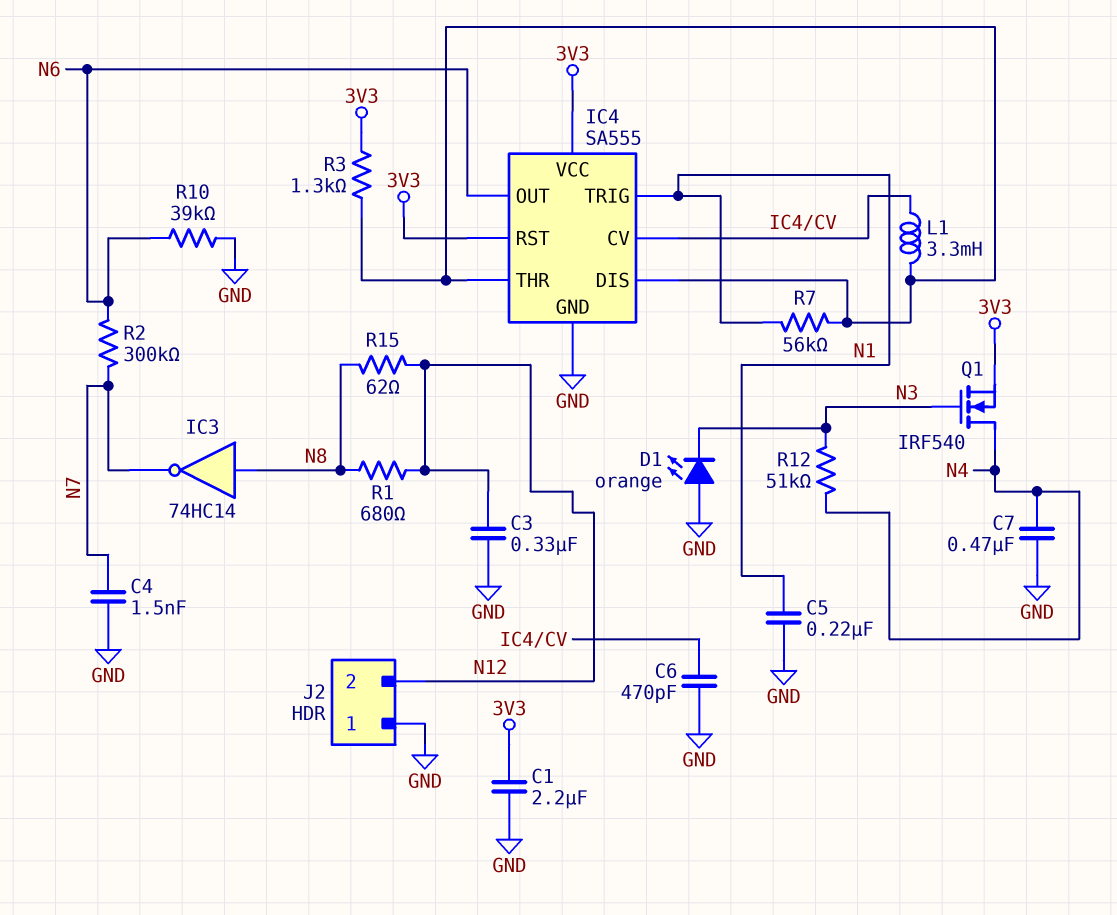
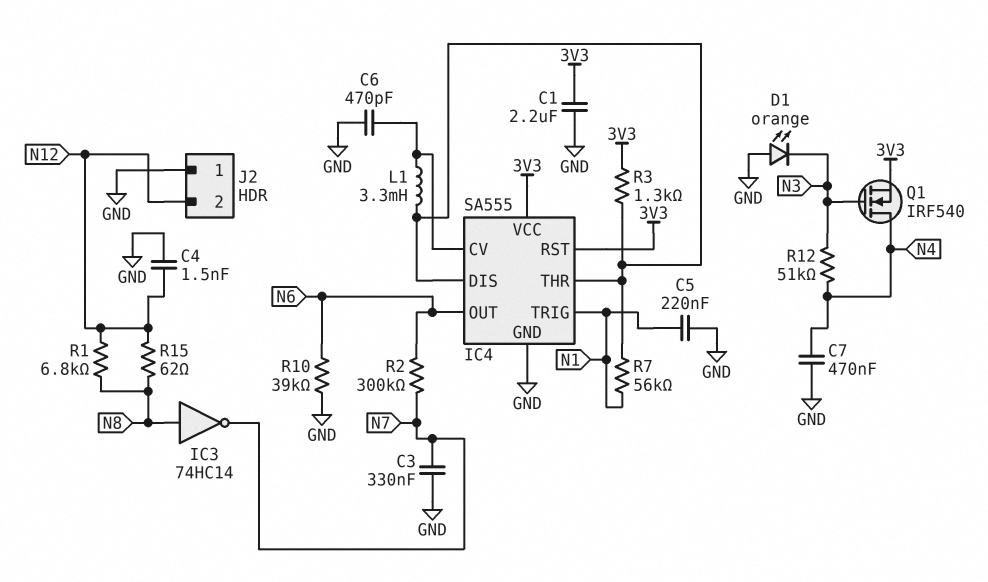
C3: 330nF (GND, N12) -> 330nF (GND, N7)
C4: 1.5nF (GND, N7) -> 1.5nF (GND, N12)
R1: 680 (N8, N12) -> 6.8k (N8, N12)

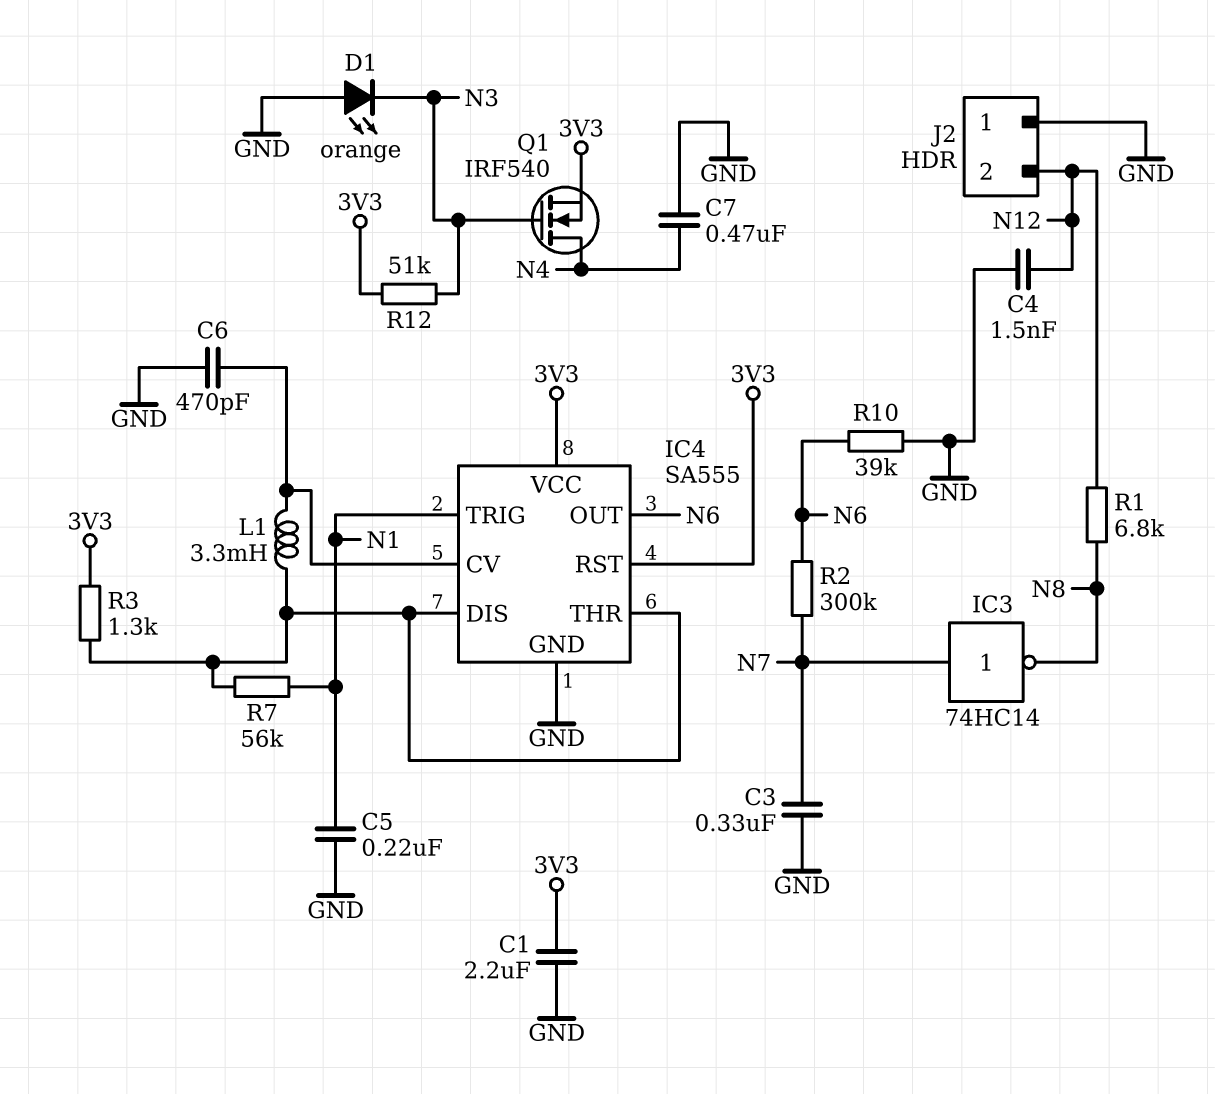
IC3: NOT 74HC14 (in N8, out N7) -> NOT 74HC14 (in N7, out N8)
R12: 51k (N3, N4) -> 51k (3V3, N3)
R15: 62 (N8, N12) -> none

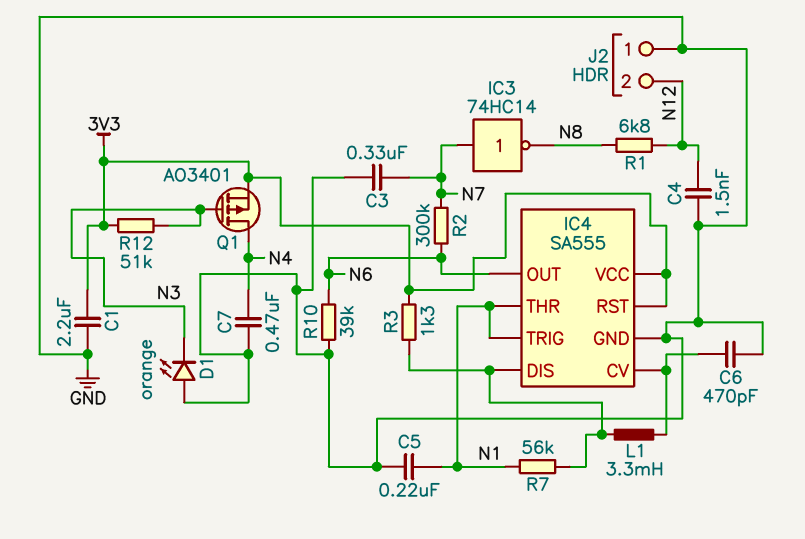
IC4 pin THR: IC4/DIS -> N1
Q1: NMOS IRF540 (G N3, D N4, S 3V3) -> PMOS AO3401 (G N3, D N4, S 3V3)

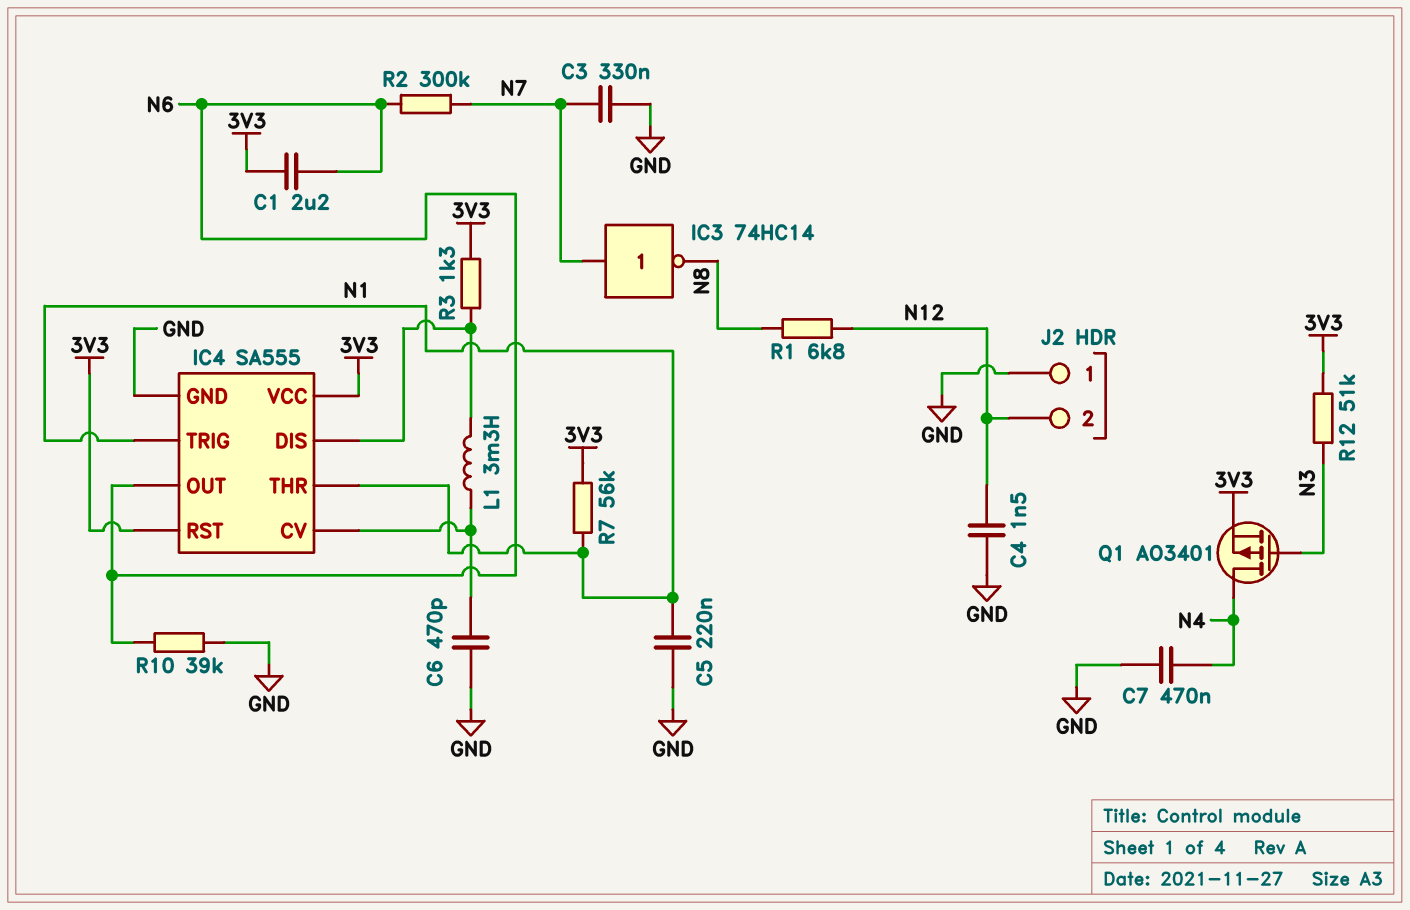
C1: 2.2uF (3V3, GND) -> 2.2uF (3V3, N6)
D1: LED orange (A GND, K N3) -> none
R7: 56k (IC4/DIS, N1) -> 56k (3V3, N1)

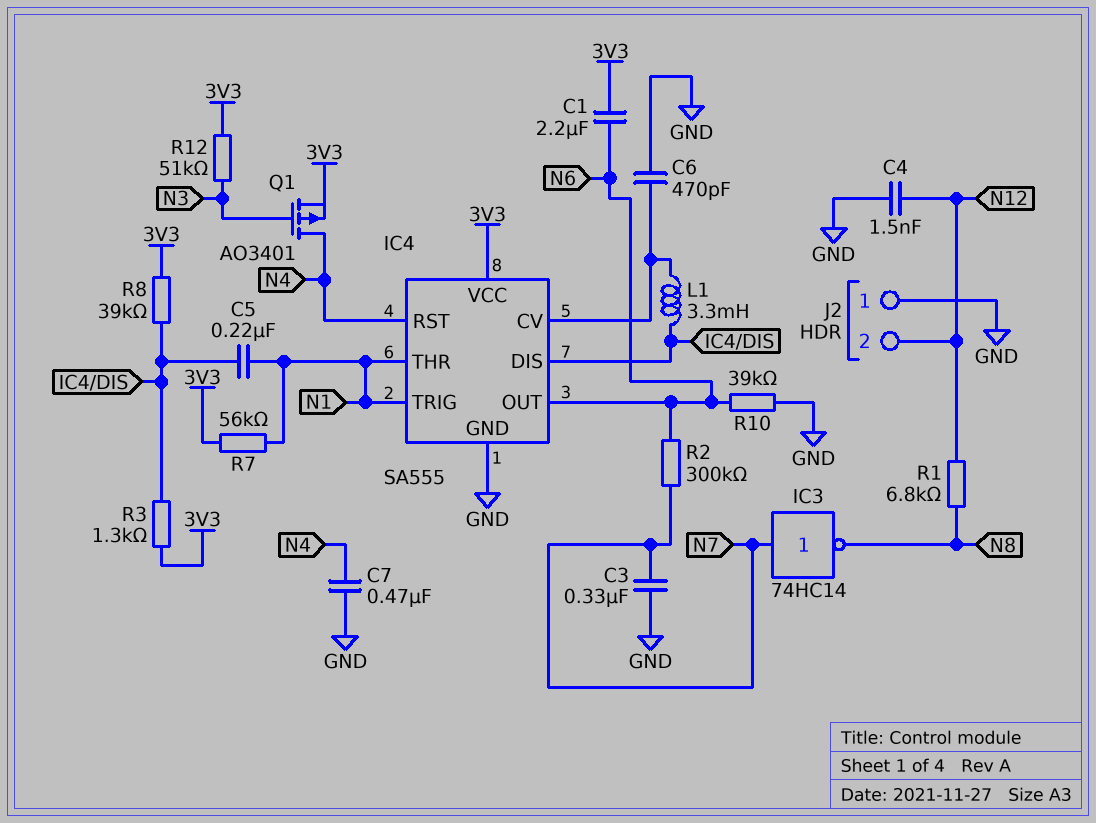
C5: 220nF (GND, N1) -> 220nF (IC4/DIS, N1)
IC4 pin RST: 3V3 -> N4
R8: none -> 39k (3V3, IC4/DIS)

